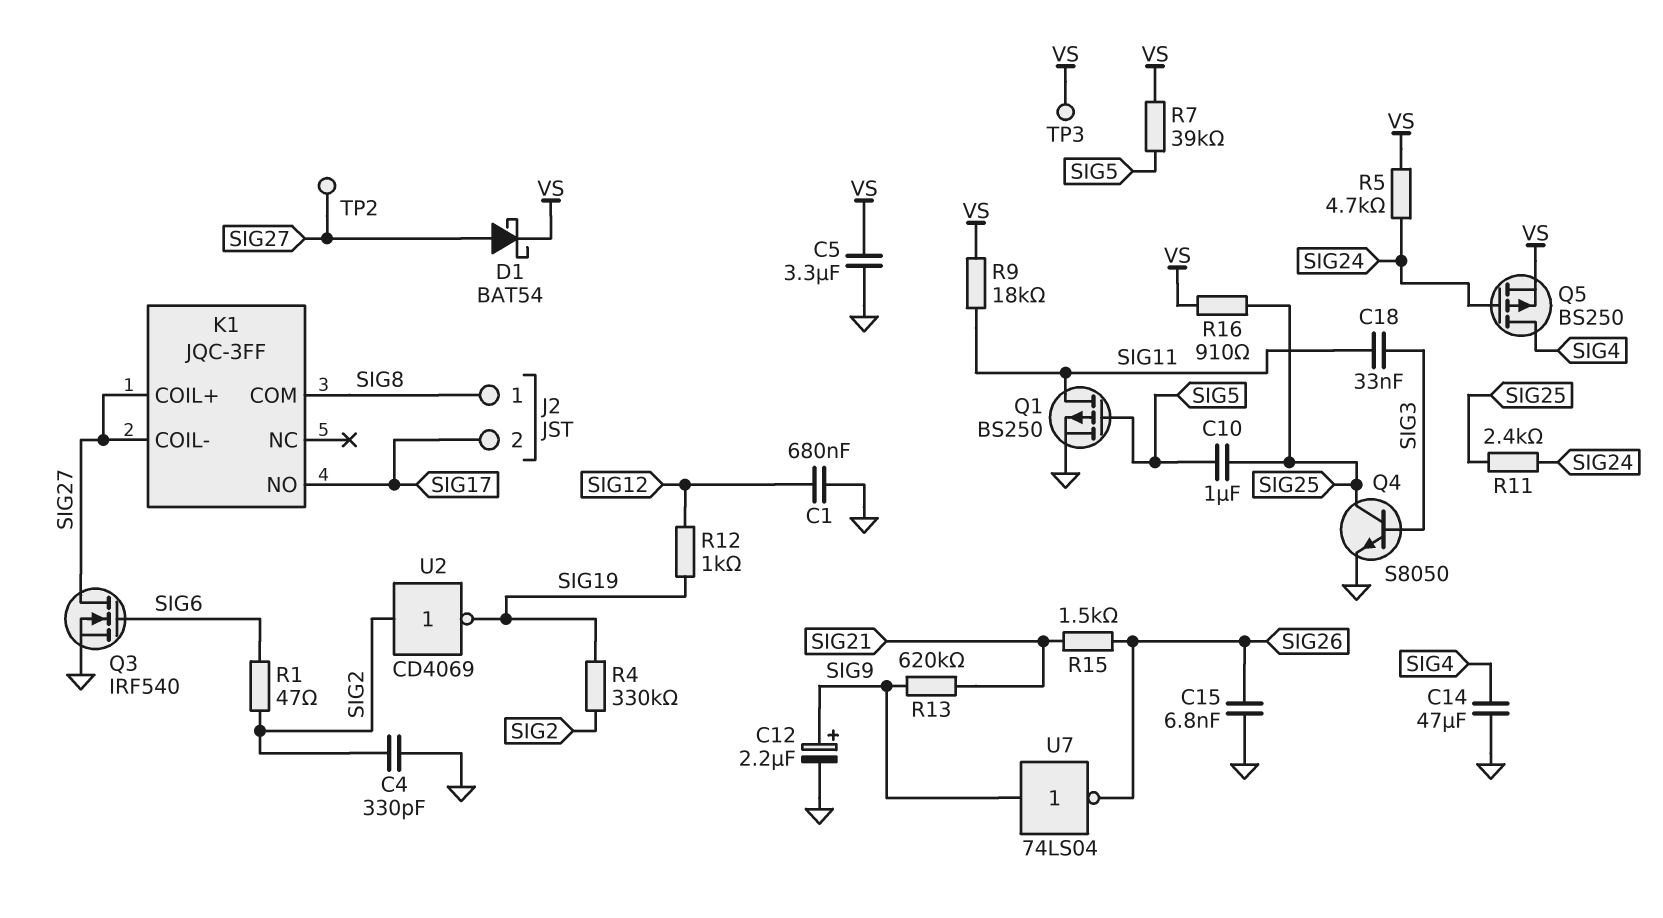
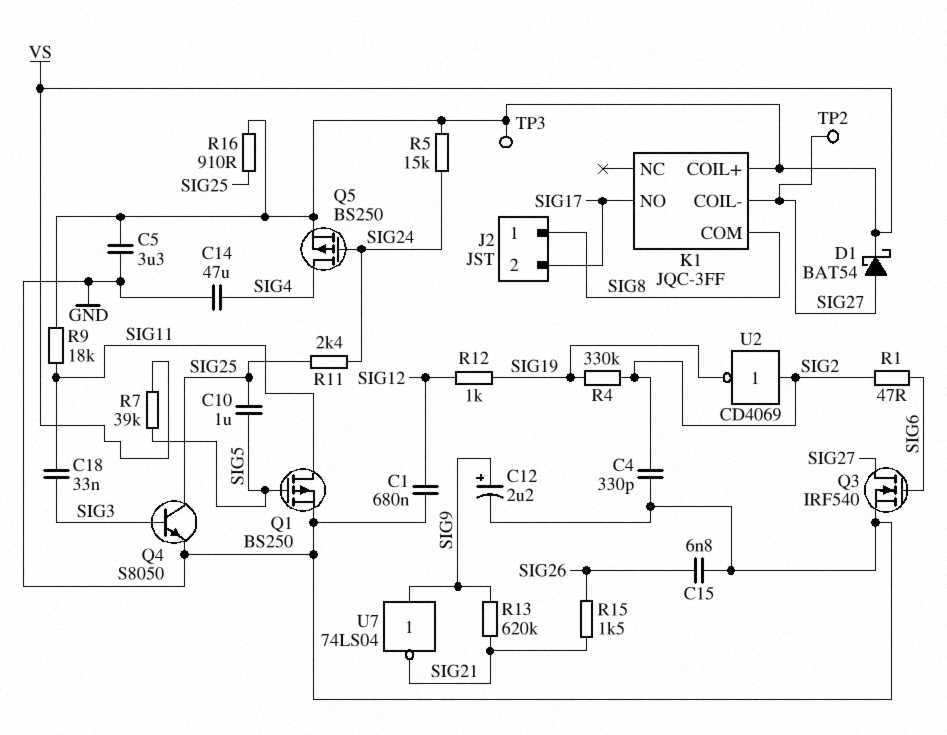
K1 pin COIL+: SIG27 -> VS
R5: 4.7k (SIG24, VS) -> 15k (SIG24, VS)
U7: NOT 74LS04 (in SIG9, out SIG26) -> NOT 74LS04 (in SIG9, out SIG21)

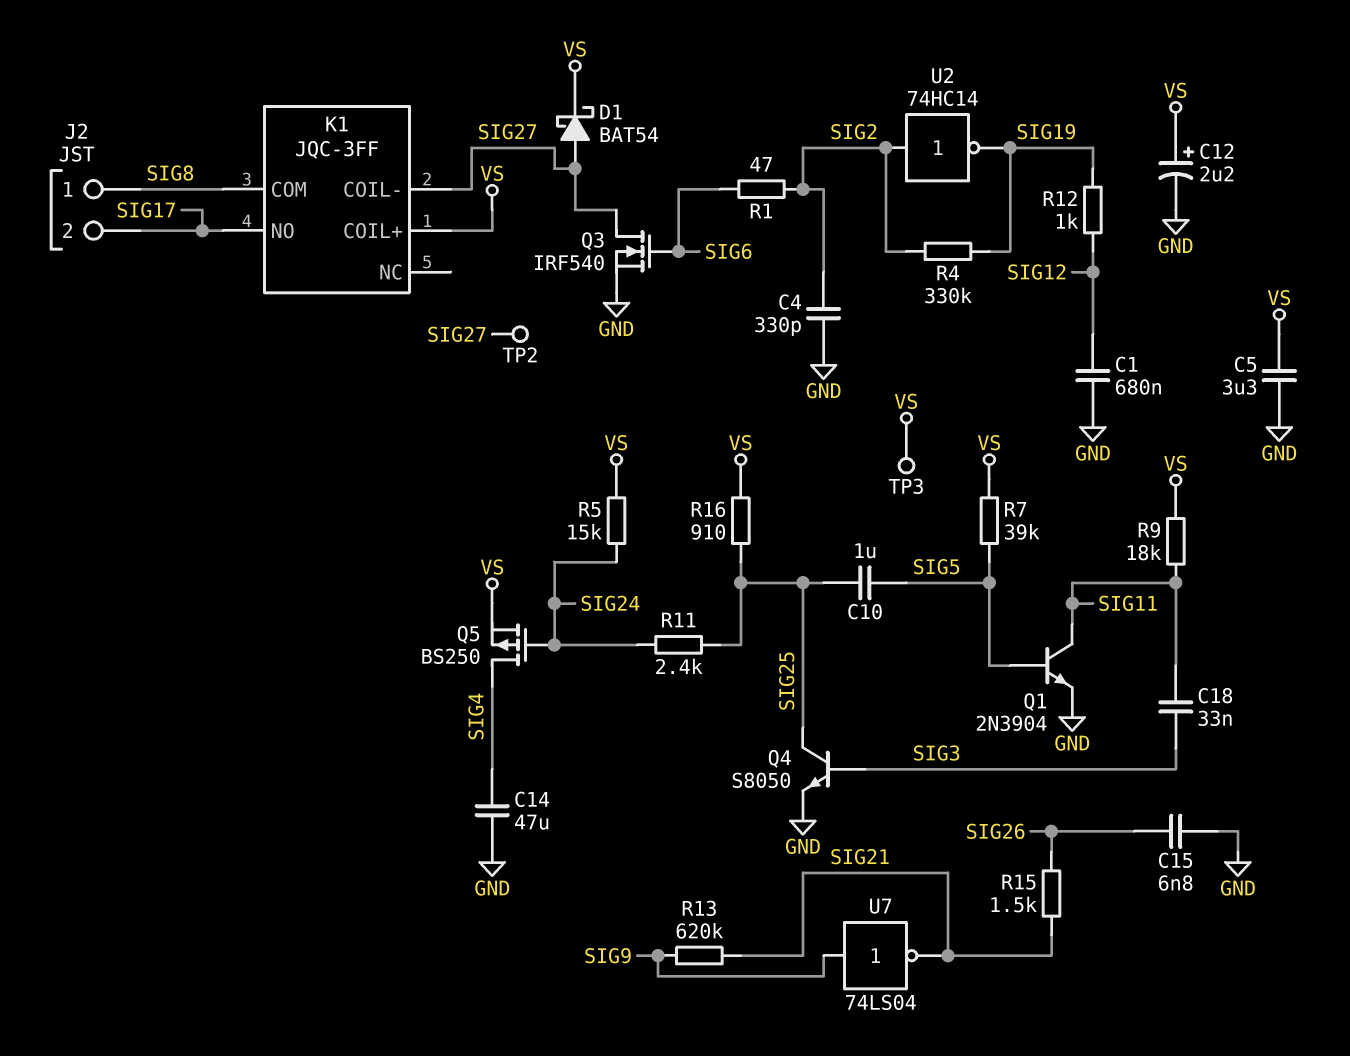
C12: 2.2uF (plus SIG9, minus GND) -> 2.2uF (plus VS, minus GND)
Q1: PMOS BS250 (G SIG5, D SIG11, S GND) -> NPN 2N3904 (B SIG5, C SIG11, E GND)
U2: NOT CD4069 (in SIG2, out SIG19) -> NOT 74HC14 (in SIG2, out SIG19)

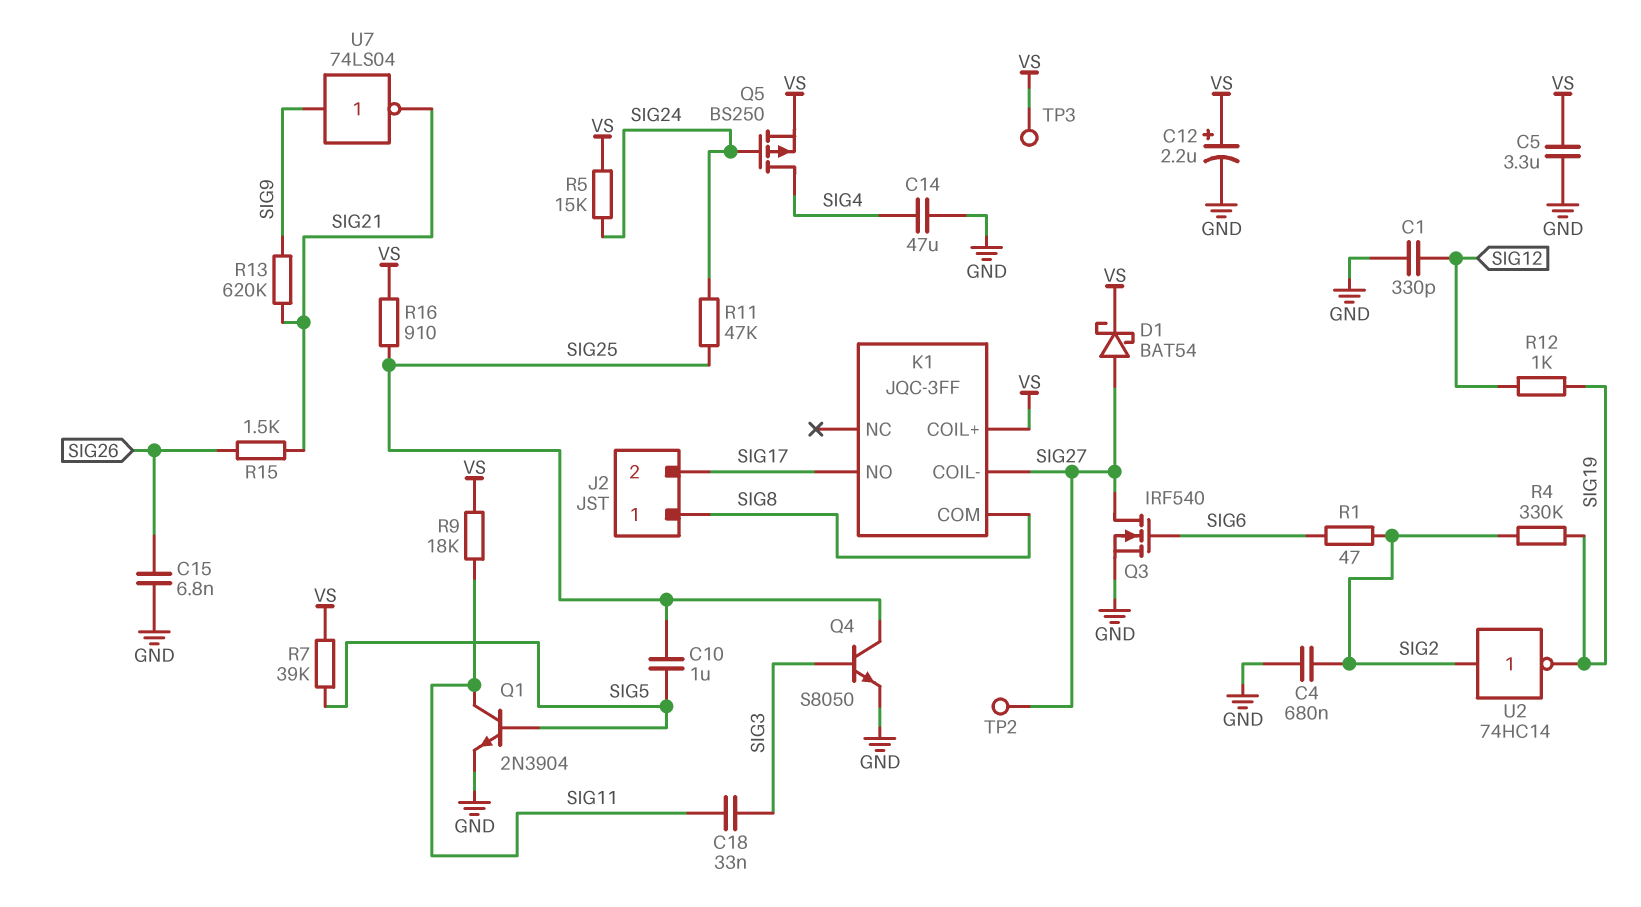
C1: 680nF (GND, SIG12) -> 330pF (GND, SIG12)
C4: 330pF (GND, SIG2) -> 680nF (GND, SIG2)
R11: 2.4k (SIG24, SIG25) -> 47k (SIG24, SIG25)

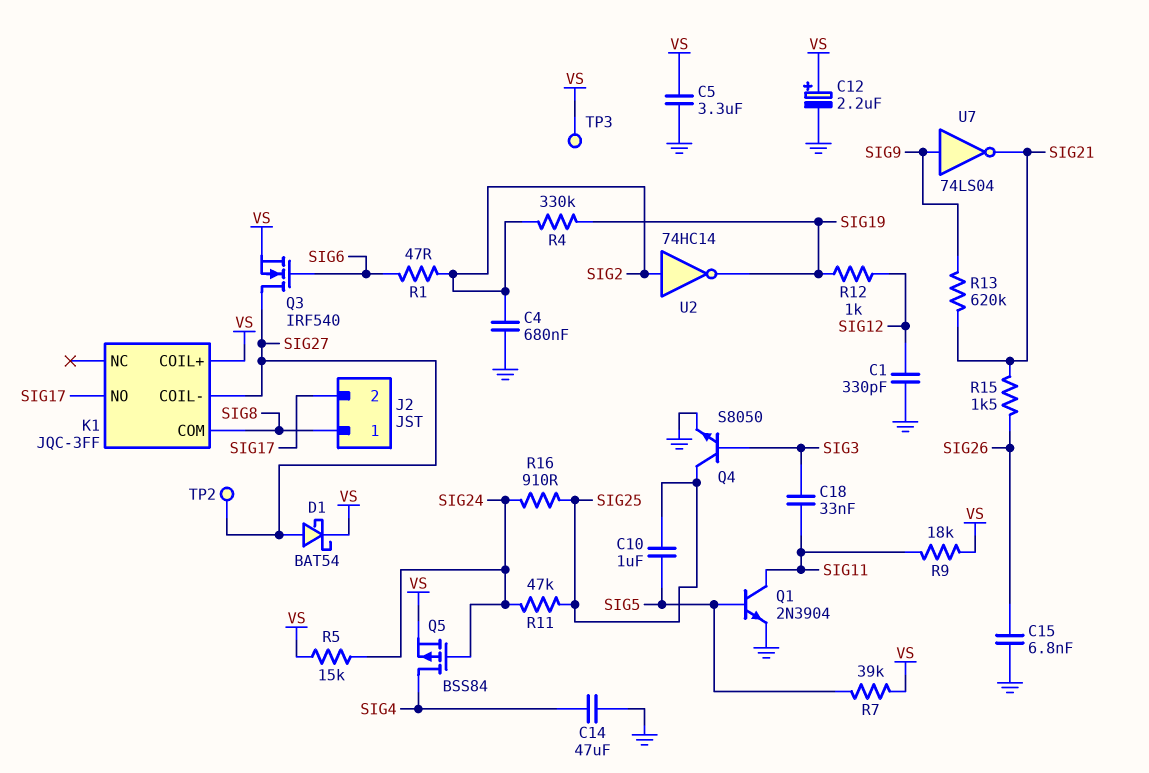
Q3: NMOS IRF540 (G SIG6, D SIG27, S GND) -> NMOS IRF540 (G SIG6, D SIG27, S VS)
Q5: PMOS BS250 (G SIG24, D SIG4, S VS) -> PMOS BSS84 (G SIG24, D SIG4, S VS)
R16: 910 (SIG25, VS) -> 910 (SIG24, SIG25)

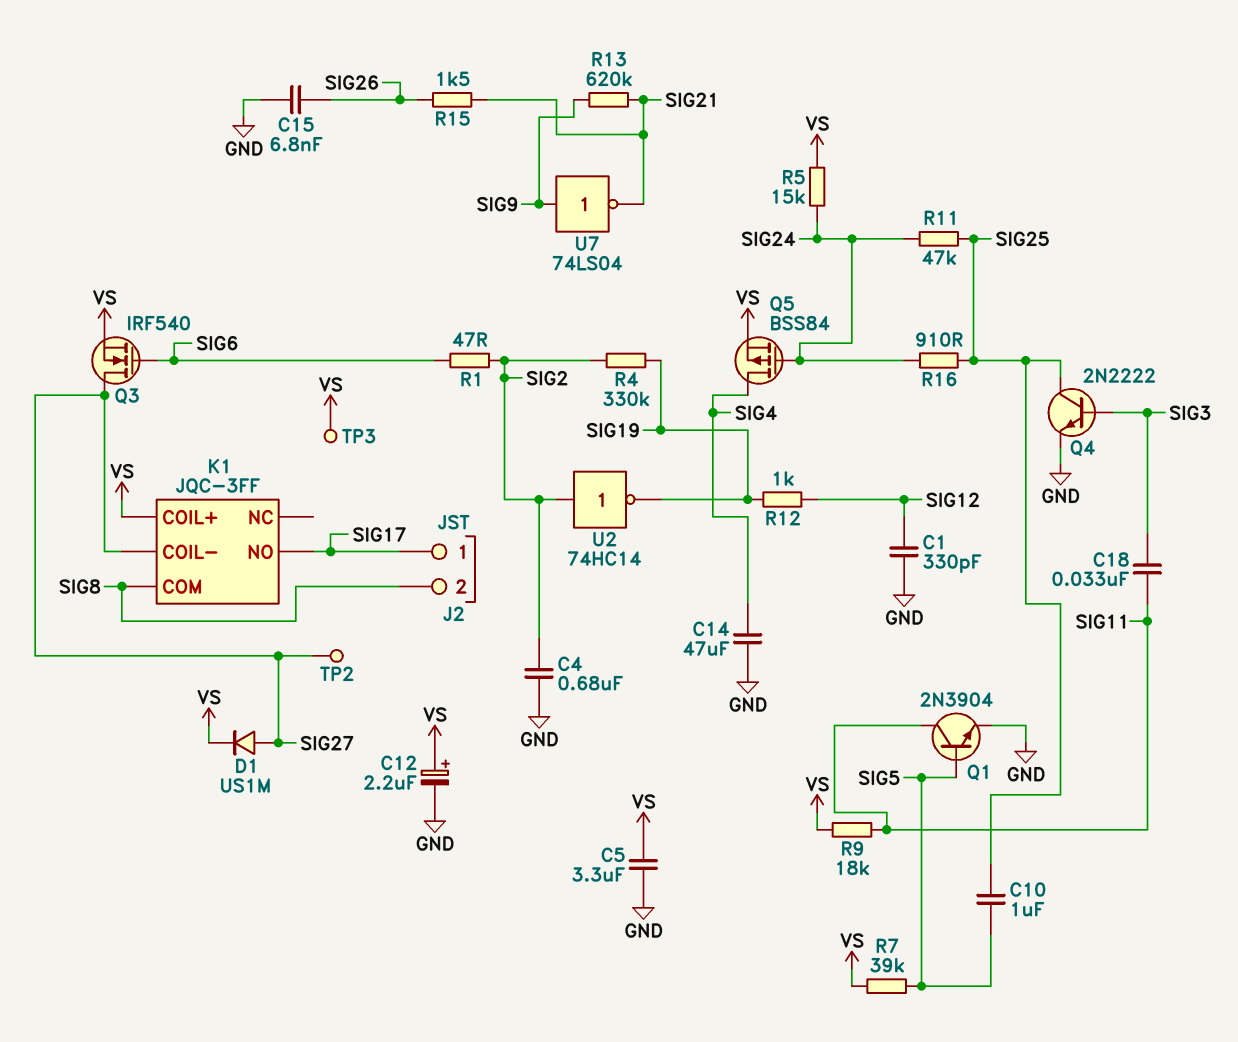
D1: schottky BAT54 (A SIG27, K VS) -> diode US1M (A SIG27, K VS)
J2 pin 1: SIG8 -> SIG17
J2 pin 2: SIG17 -> SIG8
Q4: NPN S8050 (B SIG3, C SIG25, E GND) -> NPN 2N2222 (B SIG3, C SIG25, E GND)

